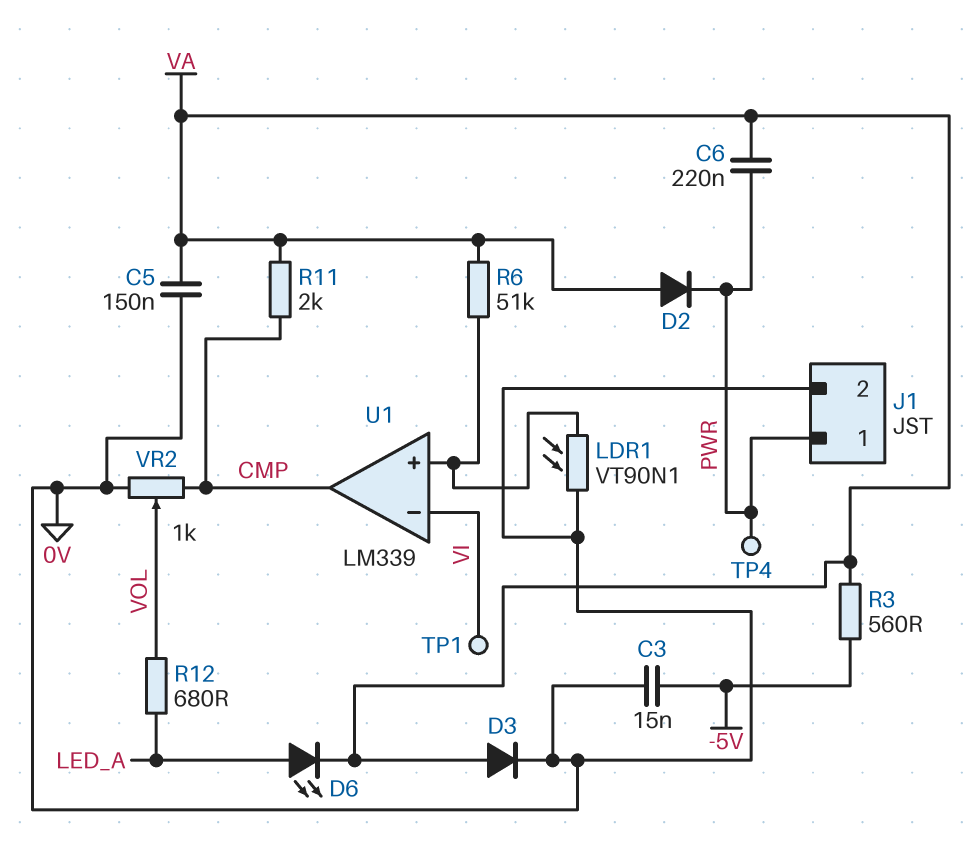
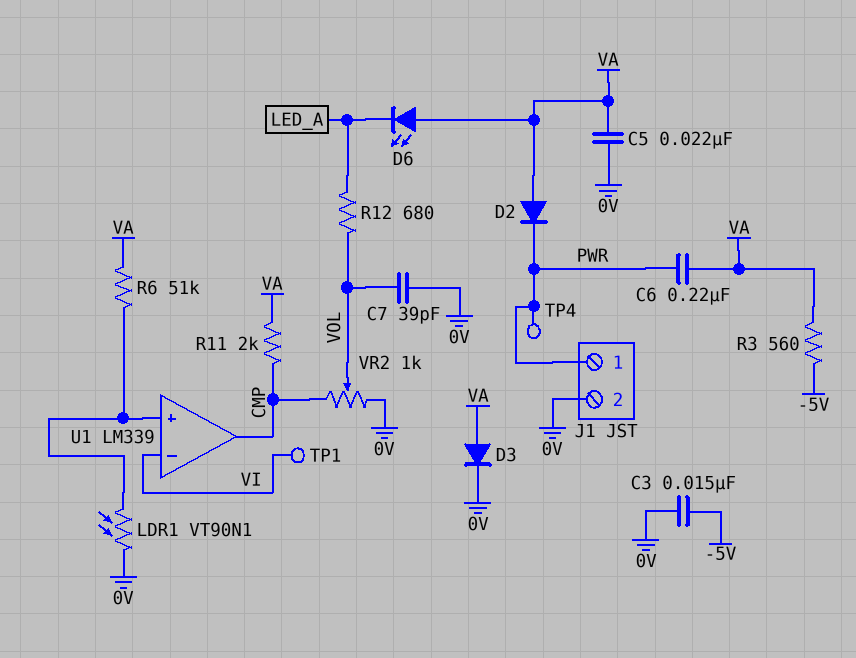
C5: 150nF (0V, VA) -> 22nF (0V, VA)
C7: none -> 39pF (0V, VOL)
D6: LED (A LED_A, K VA) -> LED (A VA, K LED_A)

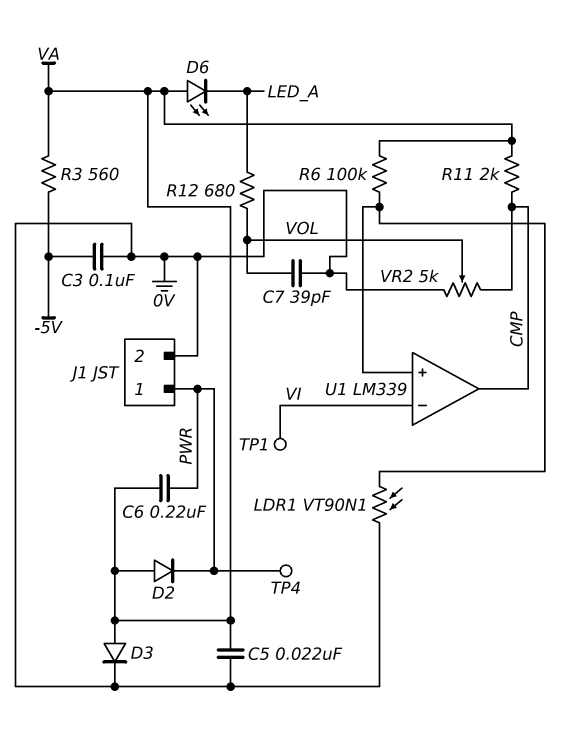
C3: 15nF (-5V, 0V) -> 100nF (-5V, 0V)
R6: 51k (U1/in+, VA) -> 100k (U1/in+, VA)
VR2: 1k (0V, CMP, wiper VOL) -> 5k (0V, CMP, wiper VOL)

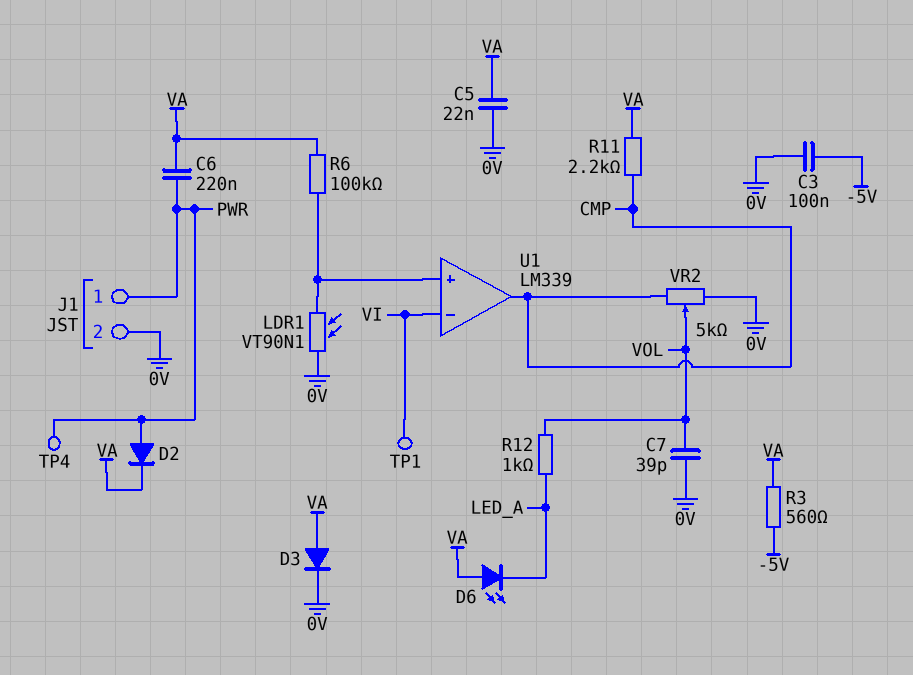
D2: diode (A VA, K PWR) -> diode (A PWR, K VA)
R11: 2k (CMP, VA) -> 2.2k (CMP, VA)
R12: 680 (LED_A, VOL) -> 1k (LED_A, VOL)

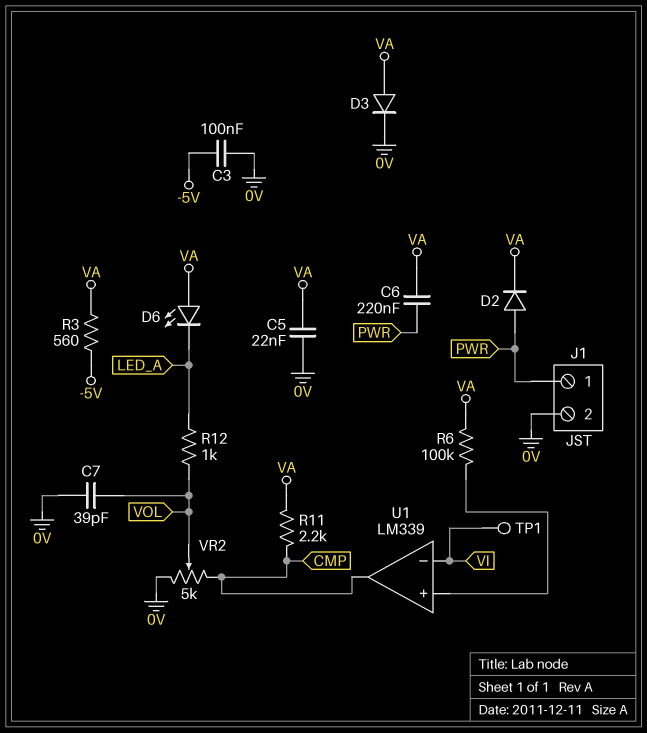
LDR1: VT90N1 (0V, U1/in+) -> none
TP4: test point (PWR) -> none

